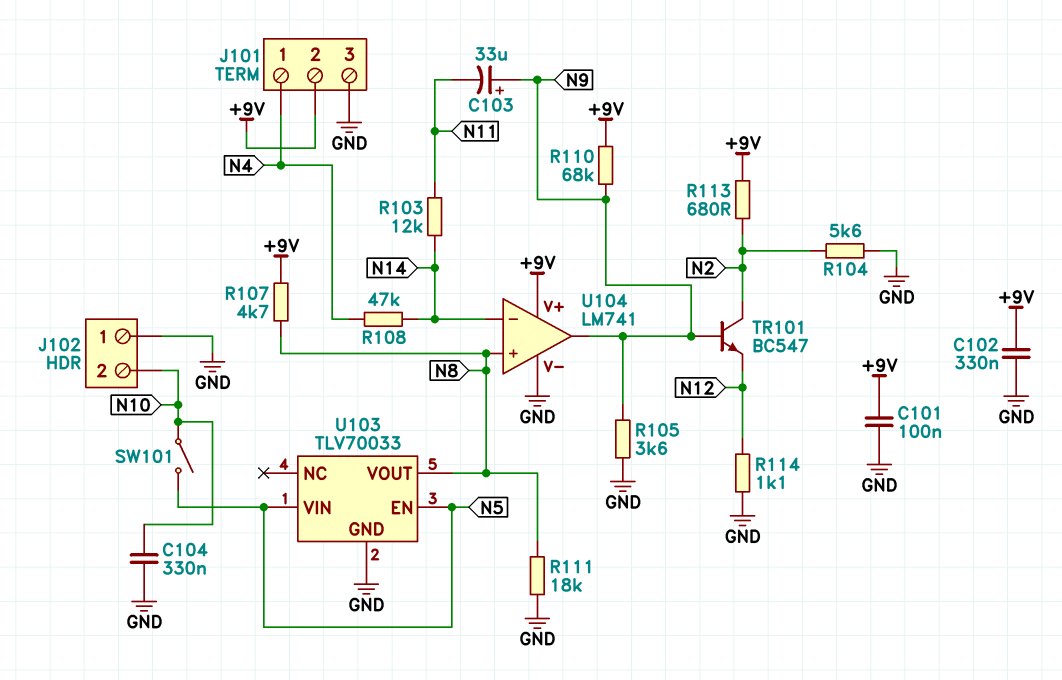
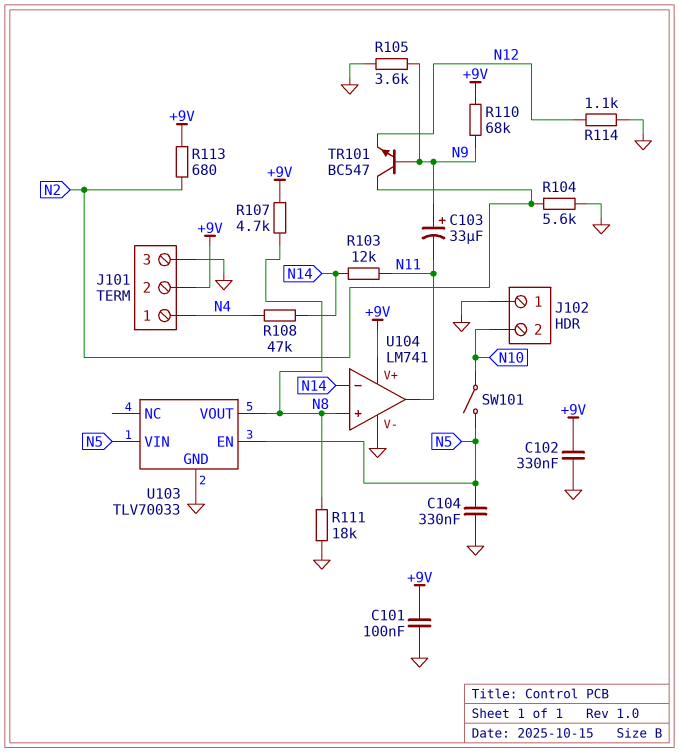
C104: 330nF (GND, N10) -> 330nF (GND, N5)
U104 pin out: N9 -> N11

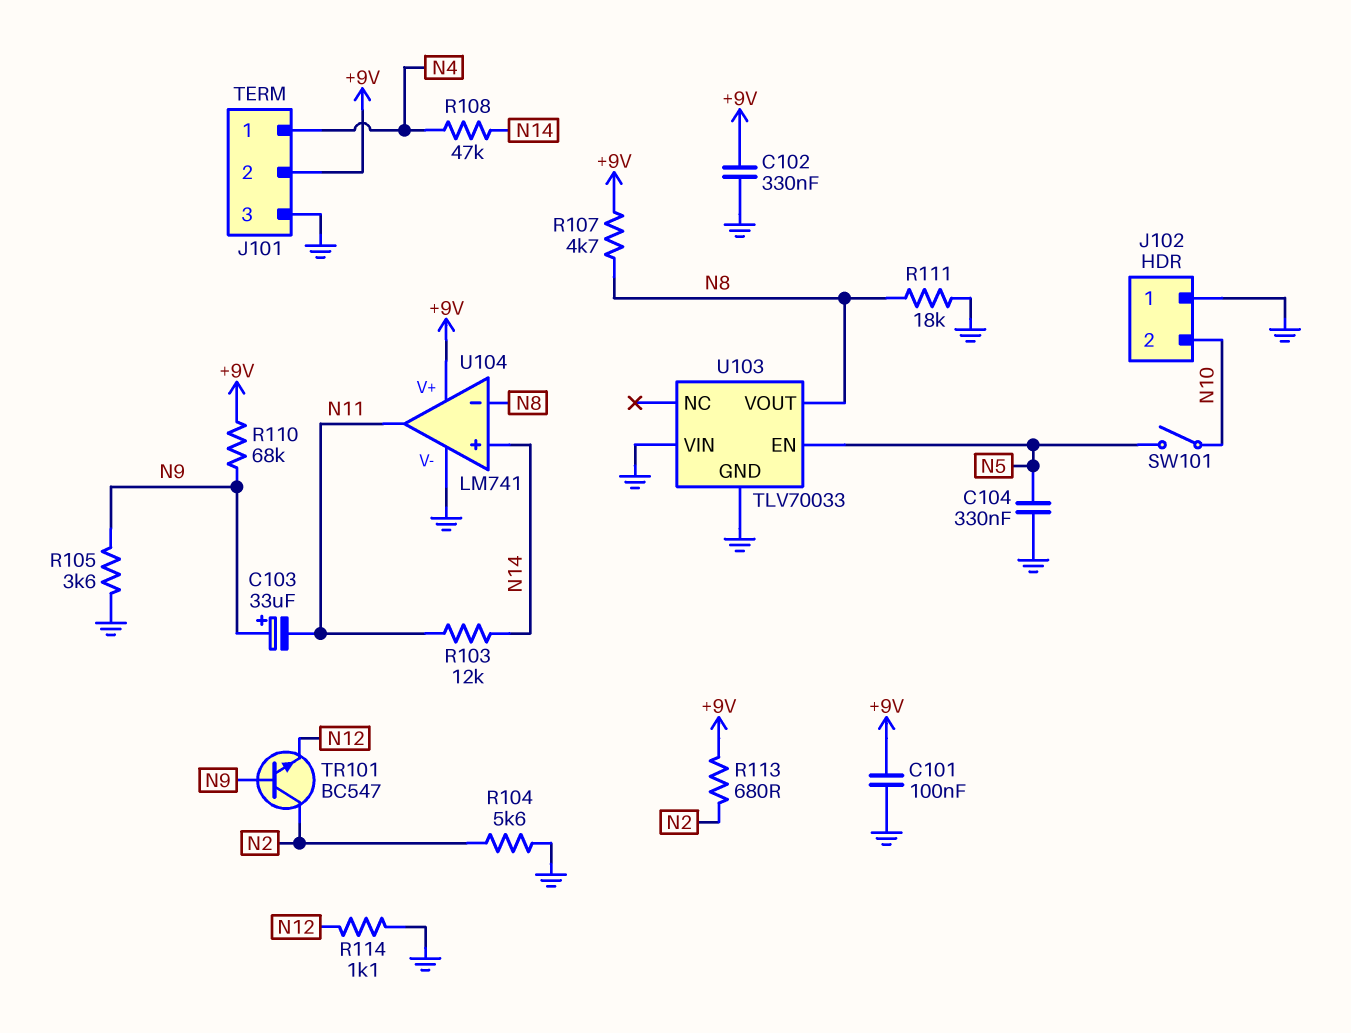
U103 pin VIN: N5 -> GND
U104 pin in+: N8 -> N14
U104 pin in-: N14 -> N8

